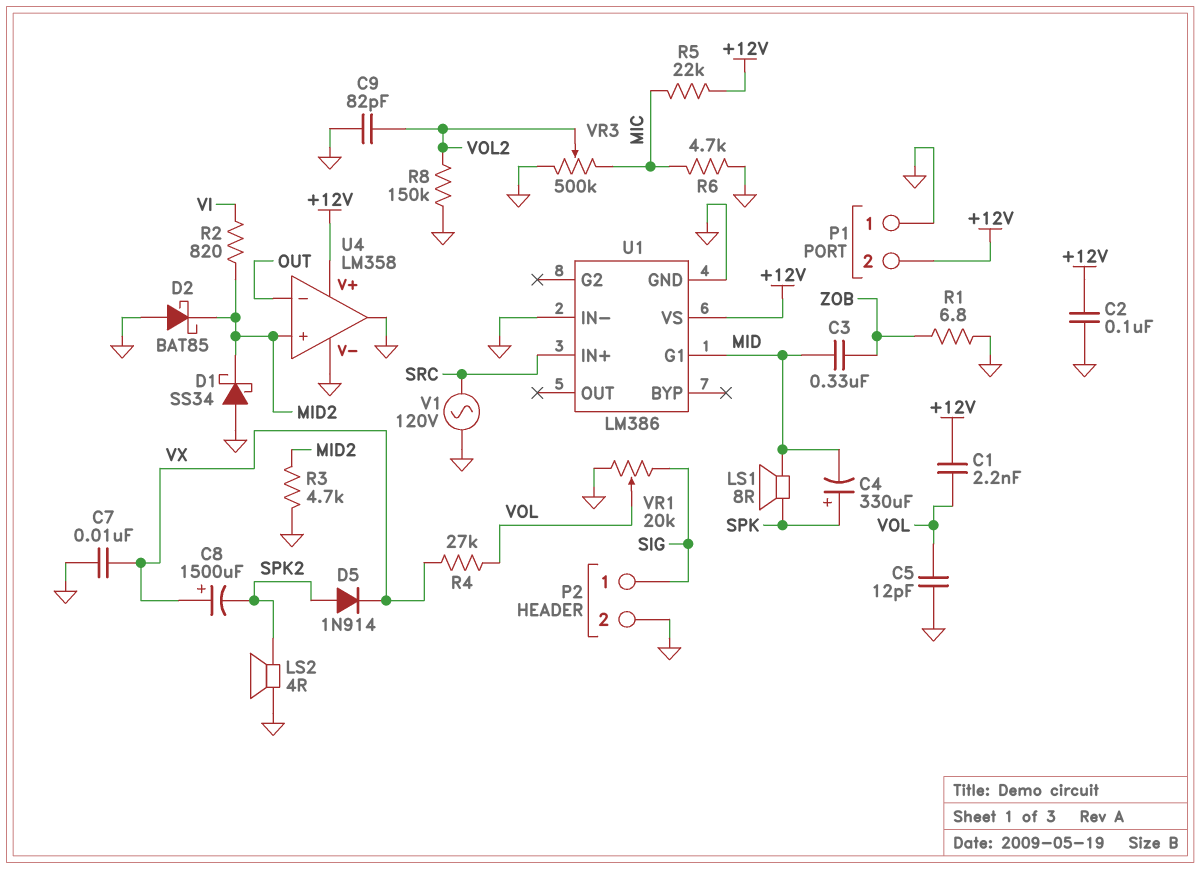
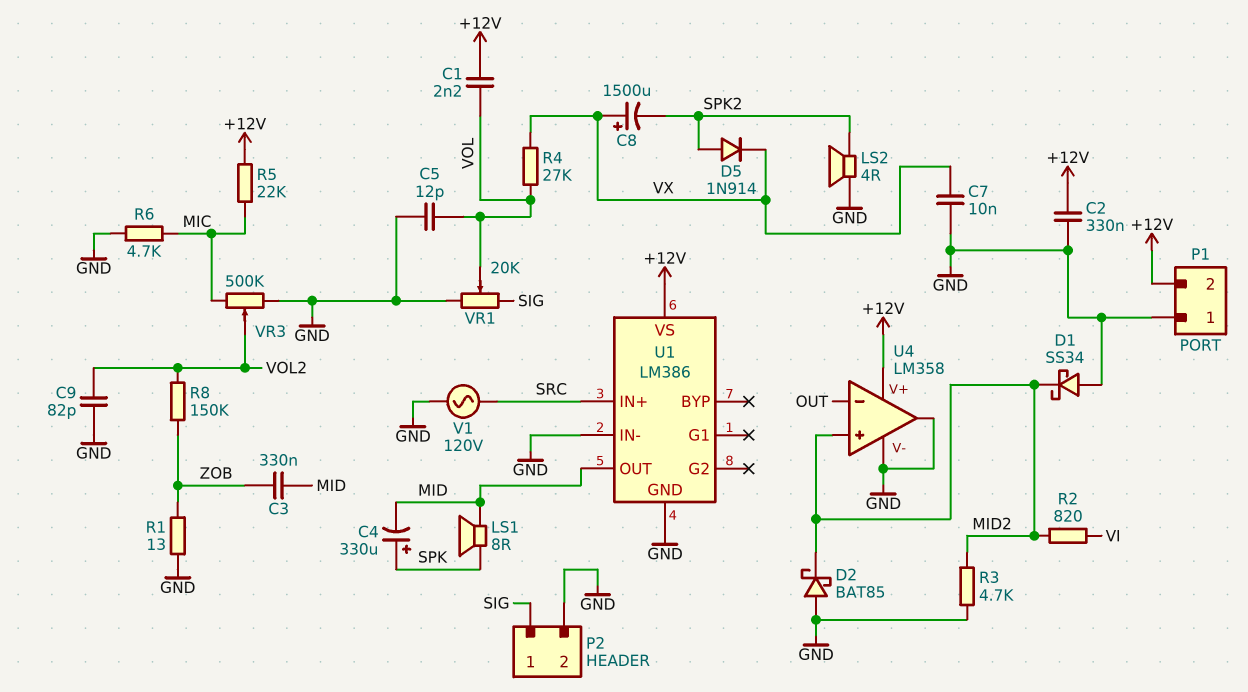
C2: 100nF (+12V, GND) -> 330nF (+12V, GND)
R1: 6.8 (GND, ZOB) -> 13 (GND, ZOB)
R8: 150k (GND, VOL2) -> 150k (VOL2, ZOB)
U1 pin G1: MID -> none
U1 pin OUT: none -> MID

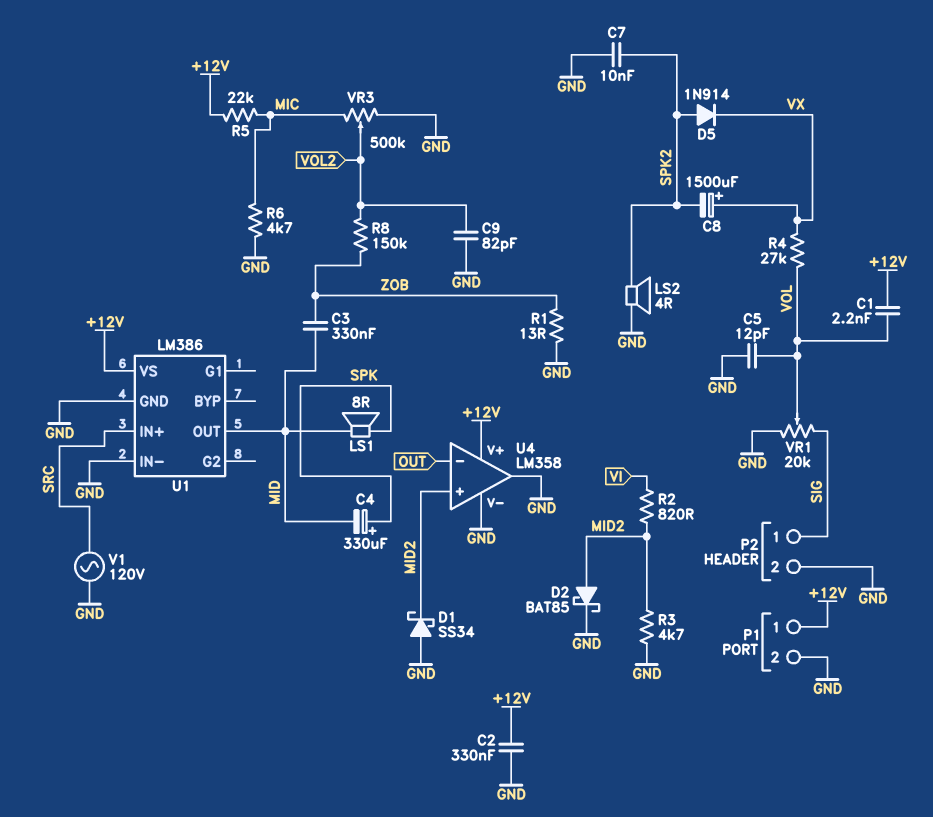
C7: 10nF (GND, VX) -> 10nF (GND, SPK2)
D2: schottky BAT85 (A GND, K MID2) -> schottky BAT85 (A MID2, K GND)
P1 pin 1: GND -> +12V
P1 pin 2: +12V -> GND

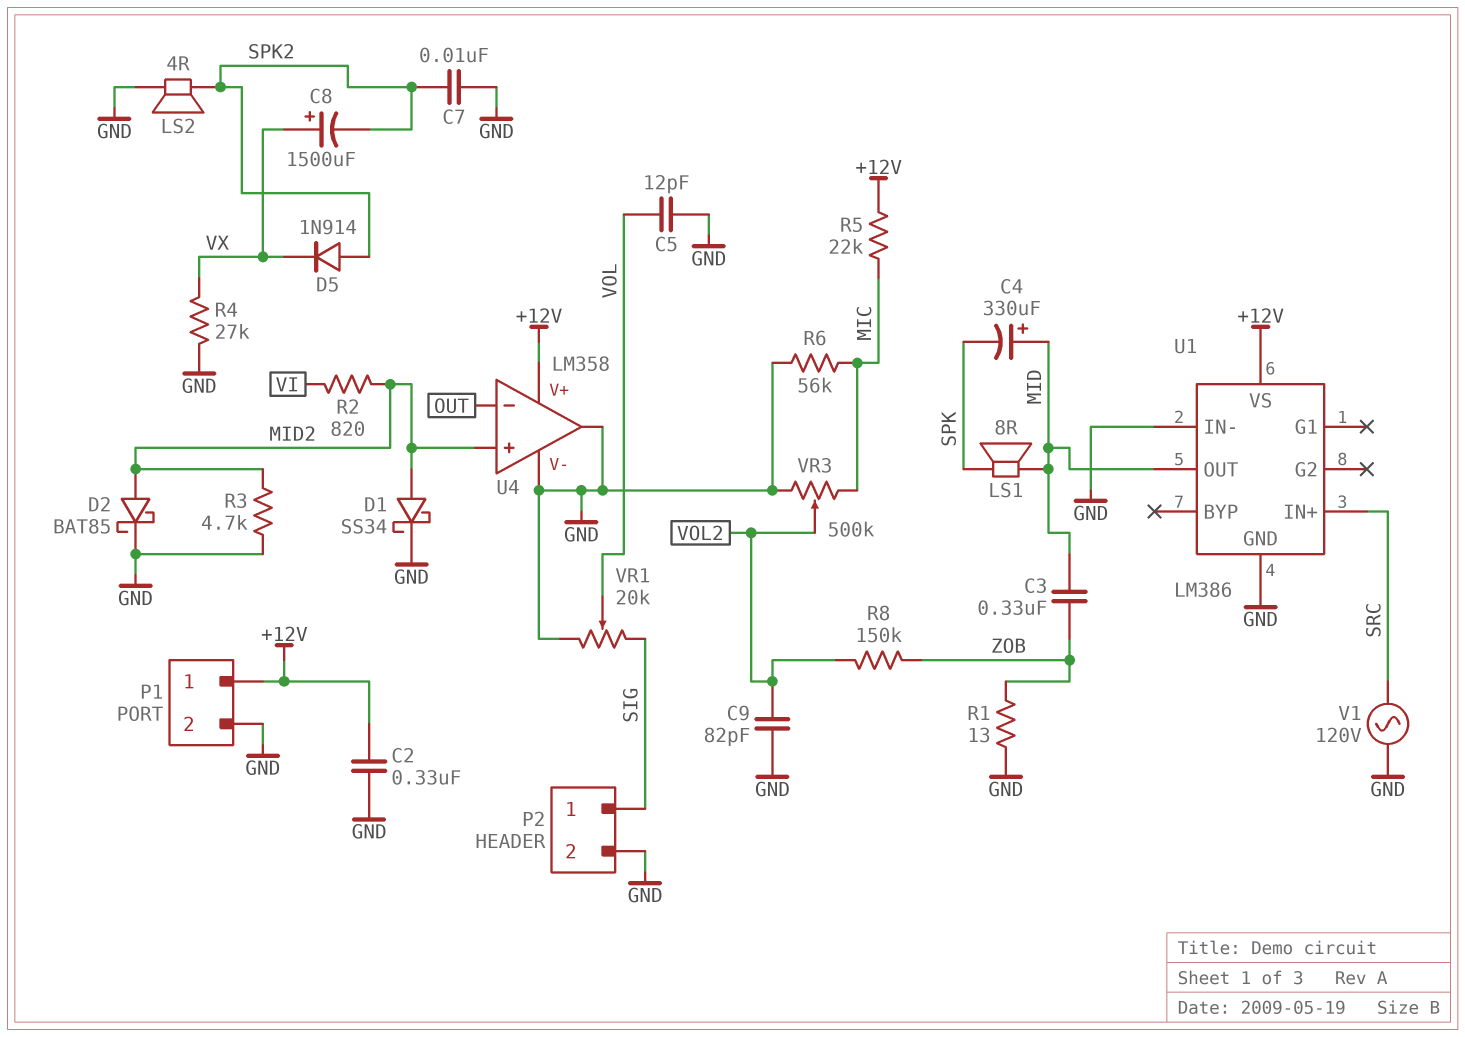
C1: 2.2nF (+12V, VOL) -> none
C4: 330uF (plus SPK, minus MID) -> 330uF (plus MID, minus SPK)
D1: schottky SS34 (A GND, K MID2) -> schottky SS34 (A MID2, K GND)
R4: 27k (VOL, VX) -> 27k (GND, VX)
R6: 4.7k (GND, MIC) -> 56k (GND, MIC)

